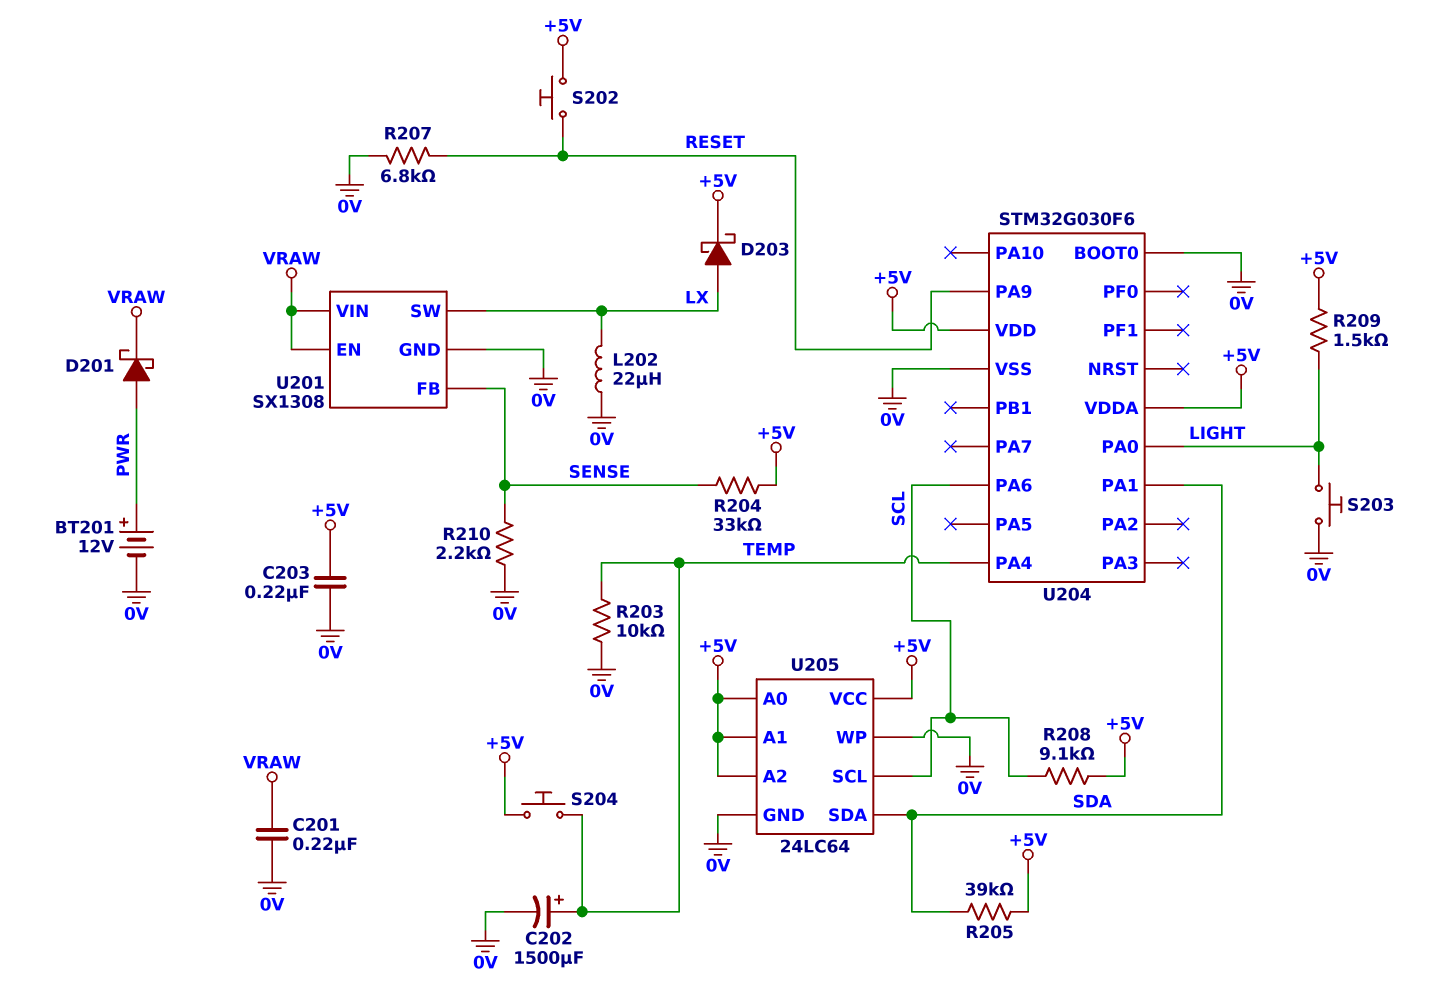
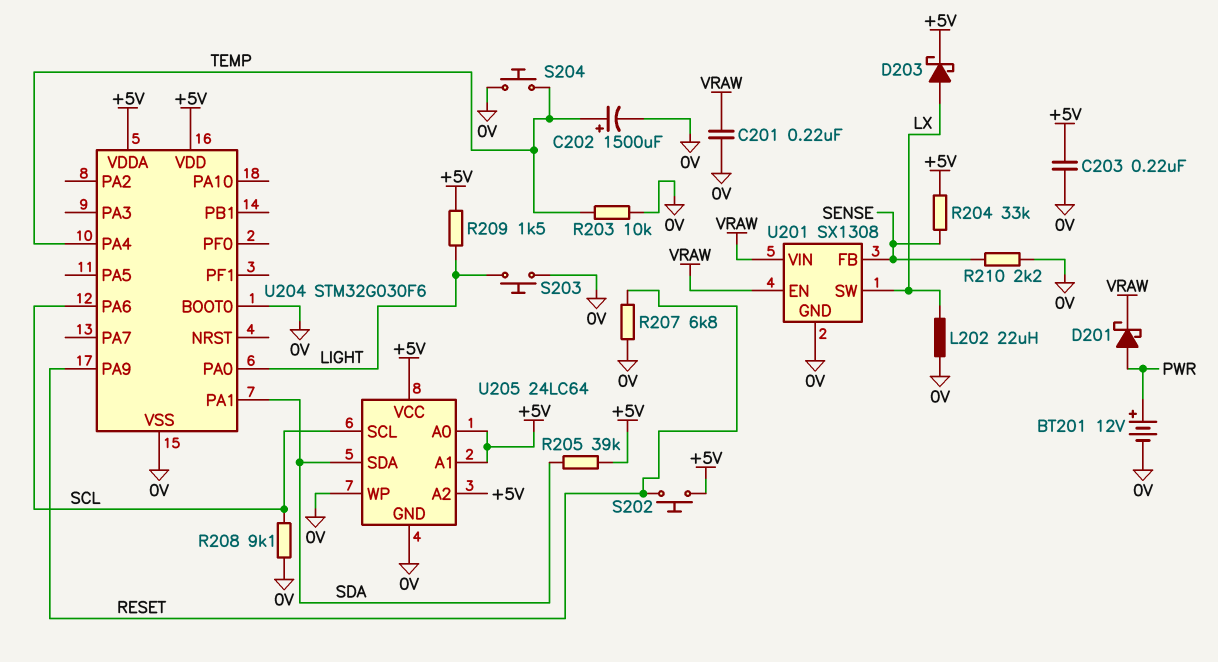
R208: 9.1k (+5V, SCL) -> 9.1k (0V, SCL)
S204: button (+5V, TEMP) -> button (0V, TEMP)

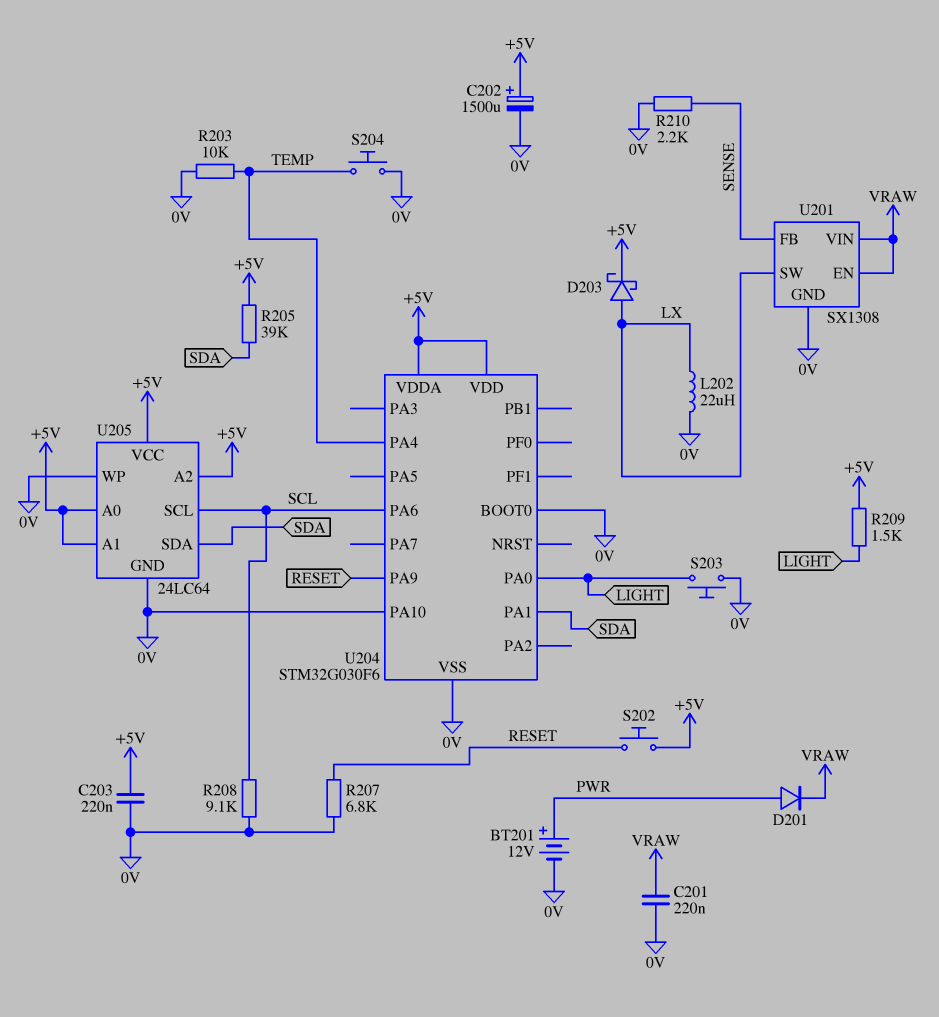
C202: 1500uF (plus TEMP, minus 0V) -> 1500uF (plus +5V, minus 0V)
D201: schottky (A PWR, K VRAW) -> diode (A PWR, K VRAW)
R204: 33k (+5V, SENSE) -> none
U204 pin PA10: none -> 0V

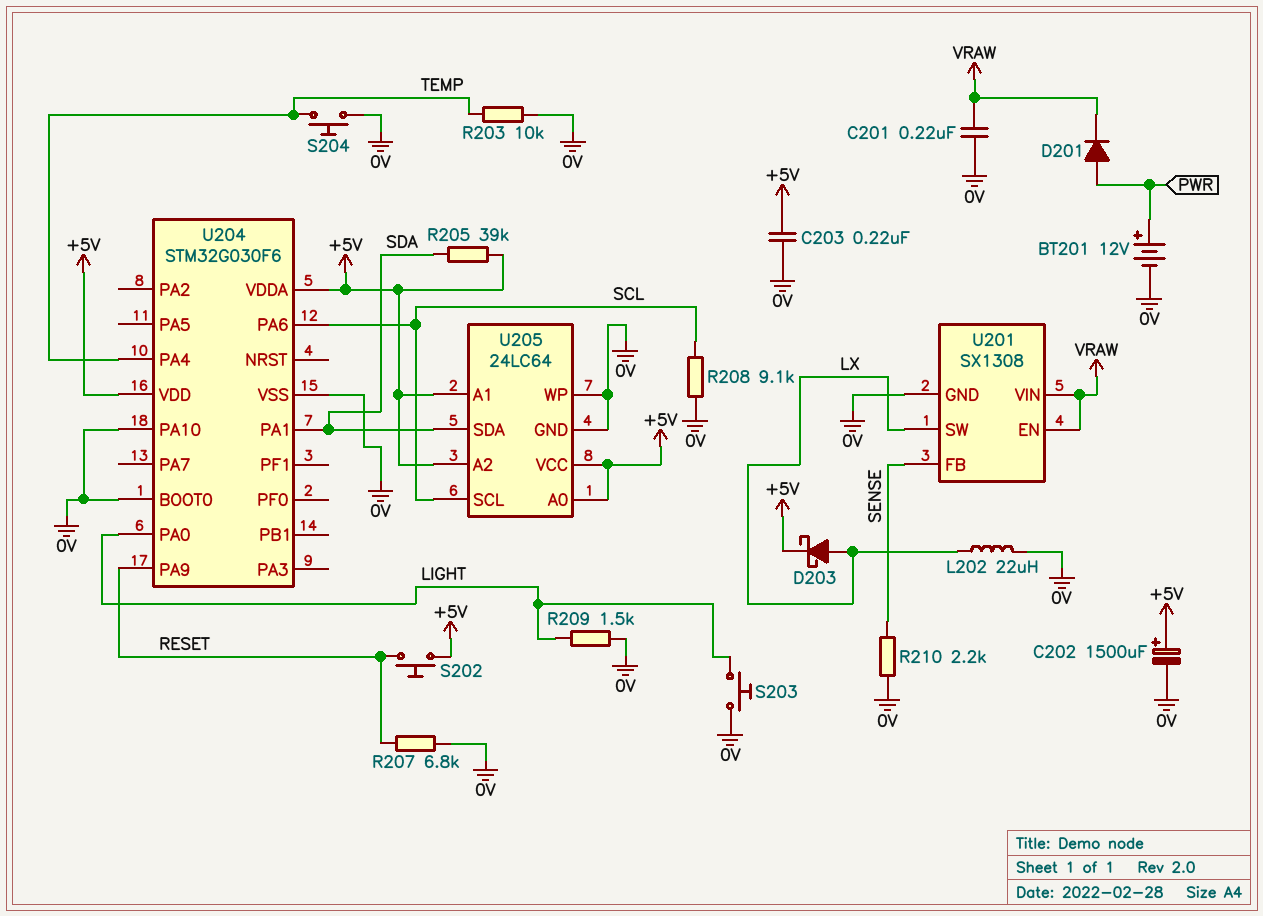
R209: 1.5k (+5V, LIGHT) -> 1.5k (0V, LIGHT)

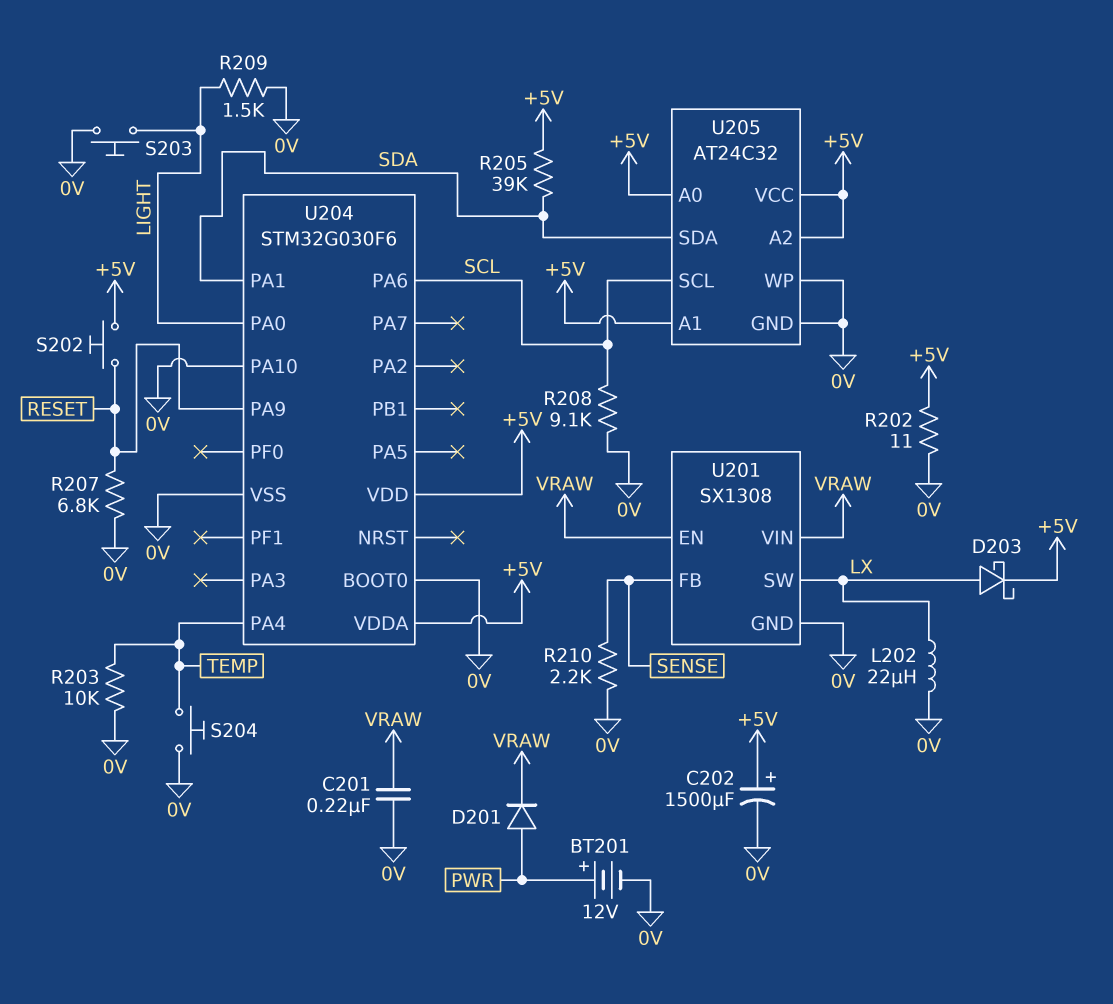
C203: 220nF (+5V, 0V) -> none
R202: none -> 11 (+5V, 0V)
U205: 24LC64 -> AT24C32

